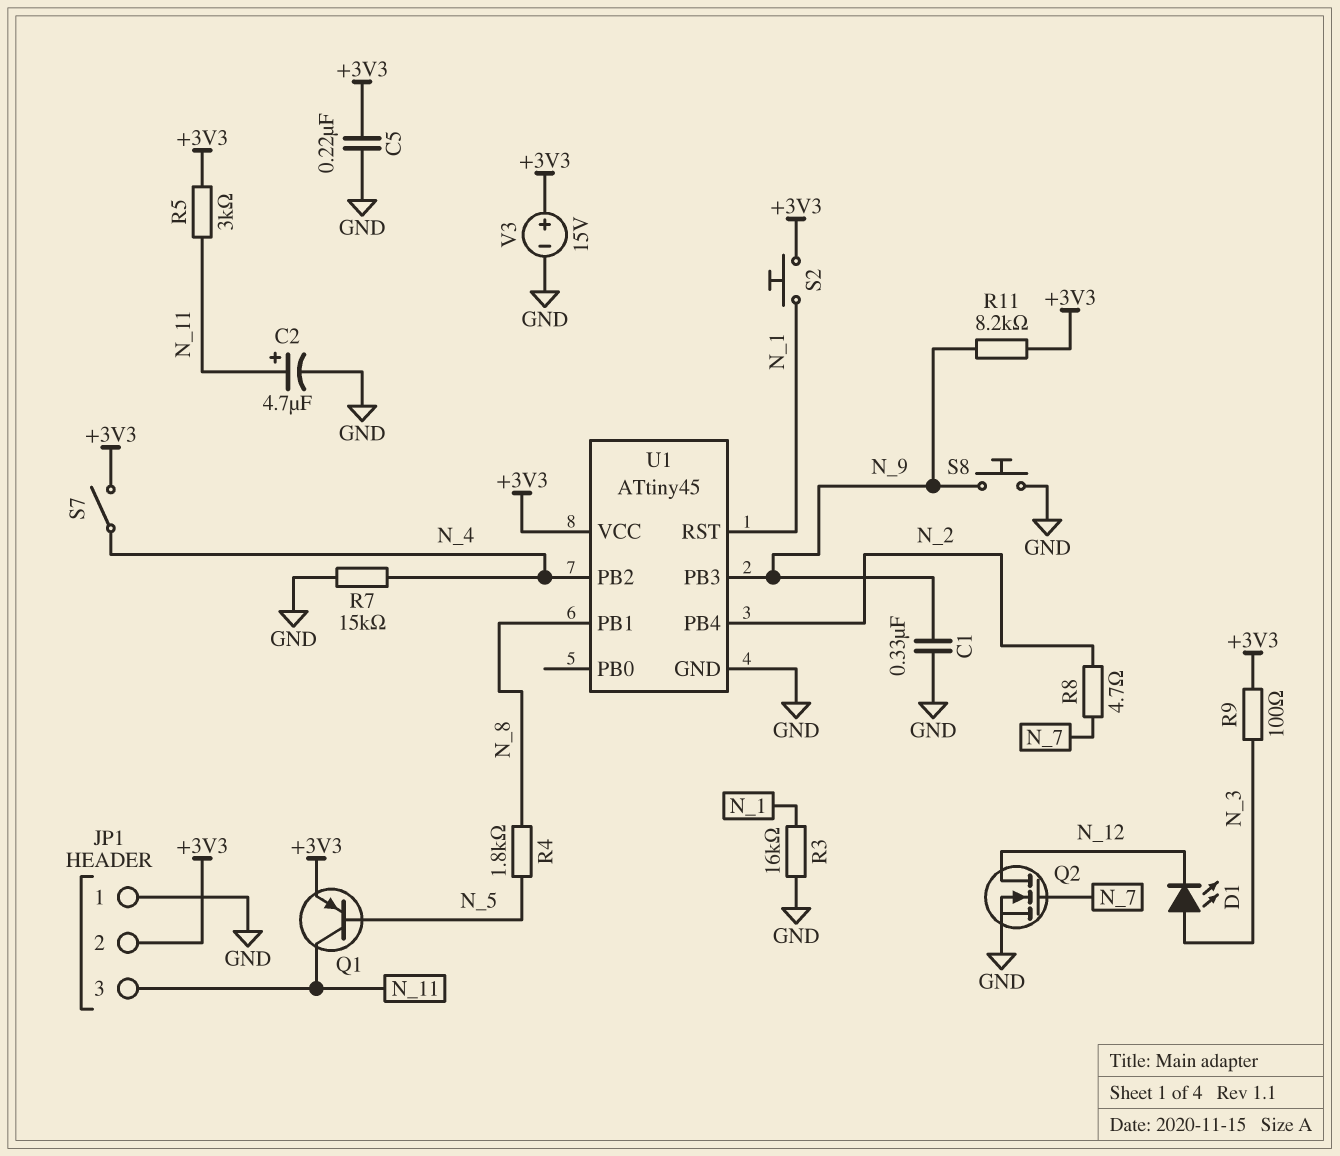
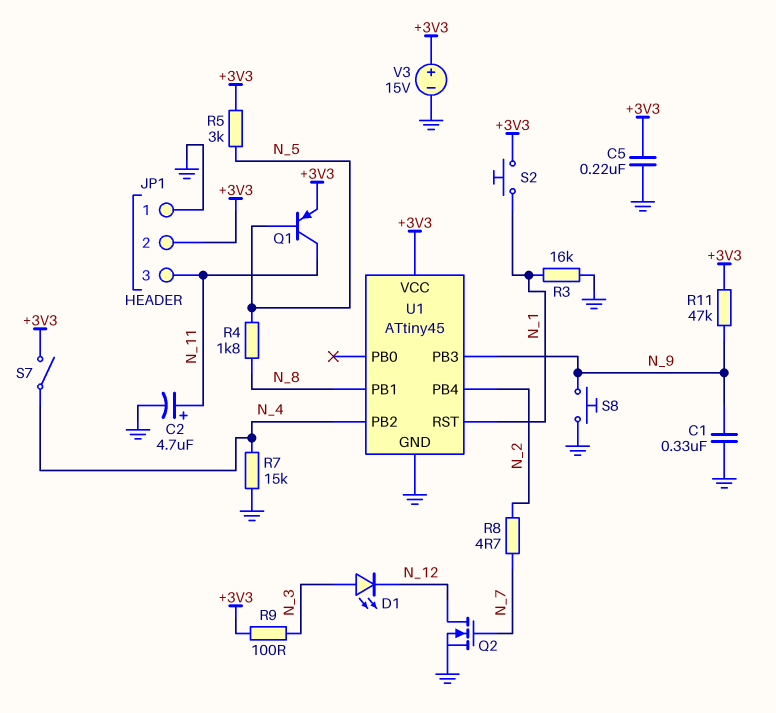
R5: 3k (+3V3, N_11) -> 3k (+3V3, N_5)
R11: 8.2k (+3V3, N_9) -> 47k (+3V3, N_9)

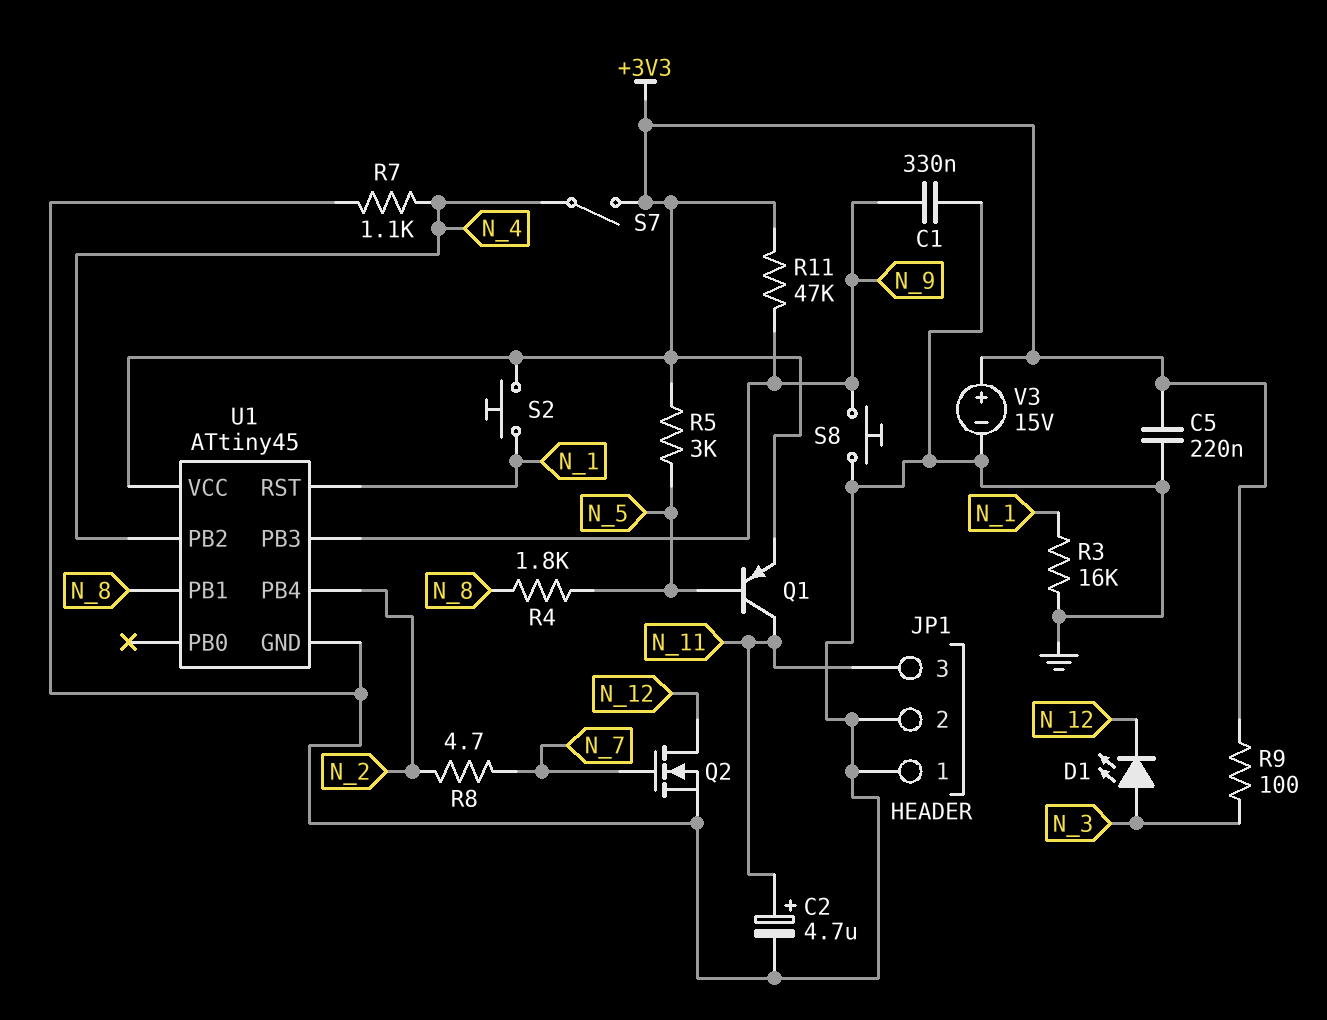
JP1 pin 2: +3V3 -> GND
R7: 15k (GND, N_4) -> 1.1k (GND, N_4)

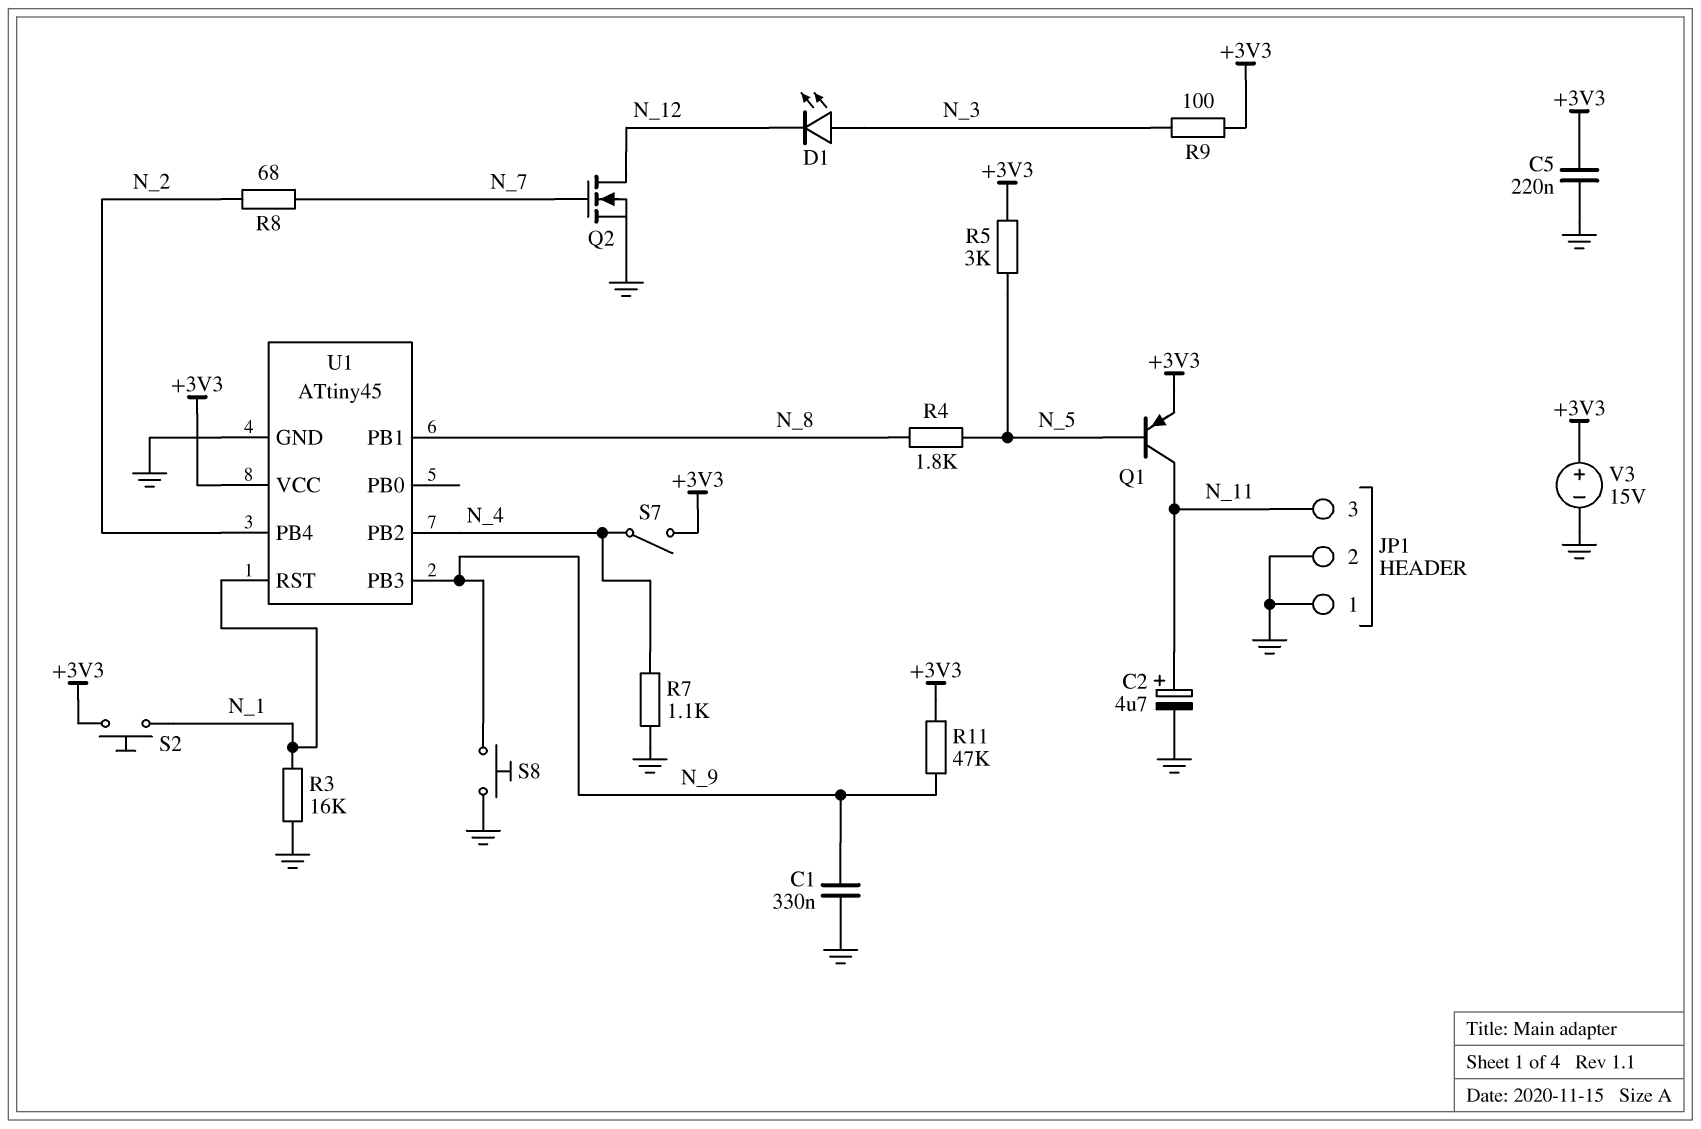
R8: 4.7 (N_2, N_7) -> 68 (N_2, N_7)

